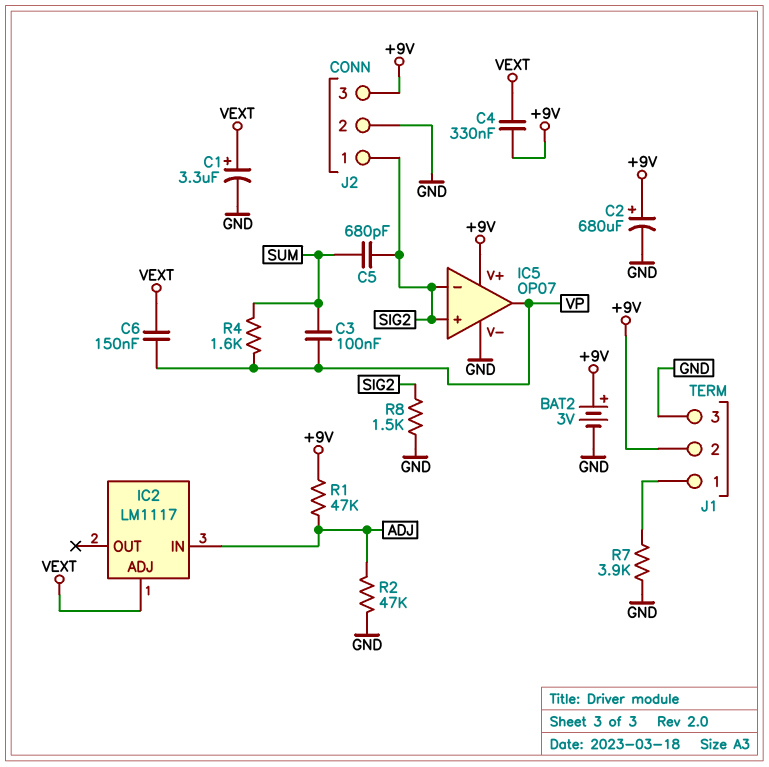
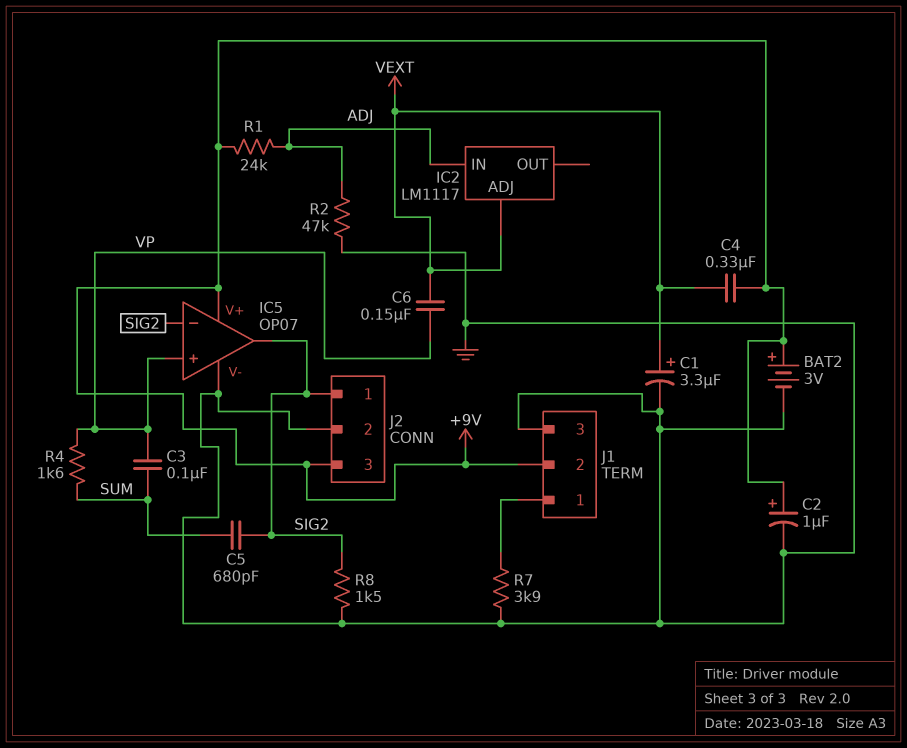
C2: 680uF (plus +9V, minus GND) -> 1uF (plus +9V, minus GND)
IC5 pin in+: SIG2 -> VP
IC5 pin out: VP -> SIG2
R1: 47k (+9V, ADJ) -> 24k (+9V, ADJ)

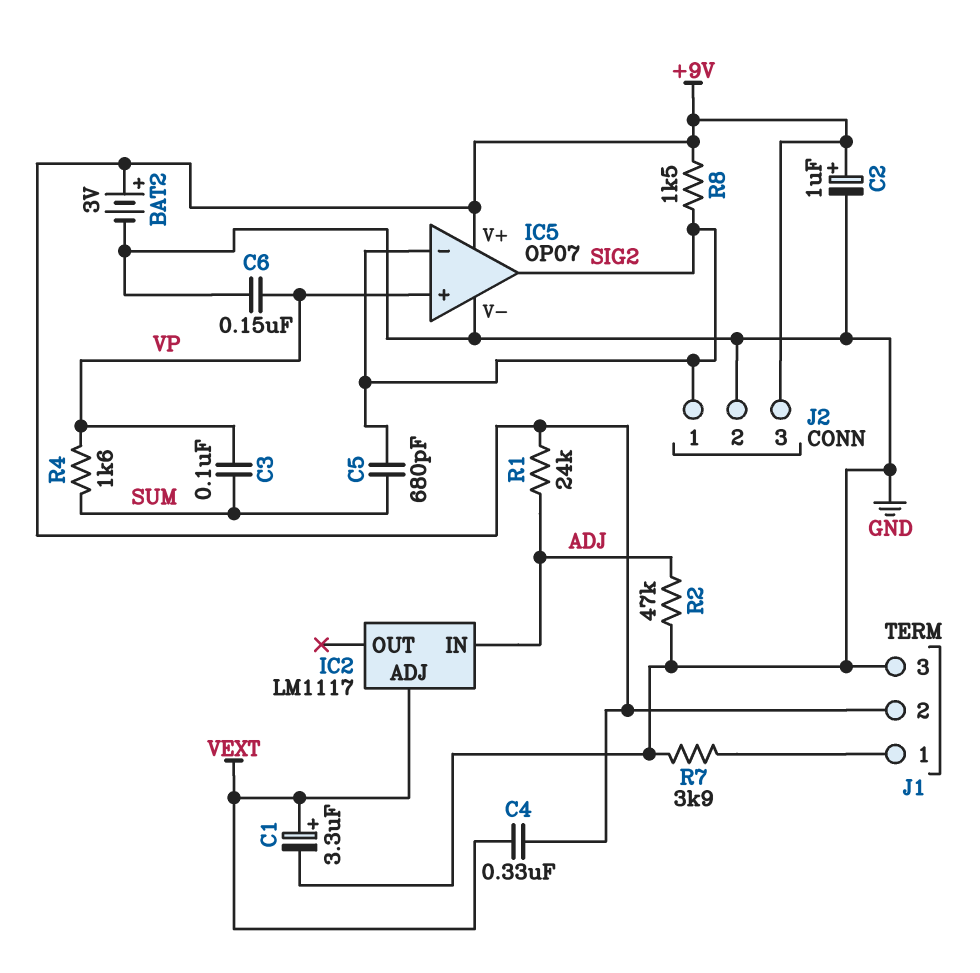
C6: 150nF (VEXT, VP) -> 150nF (GND, VP)
R8: 1.5k (GND, SIG2) -> 1.5k (+9V, SIG2)

